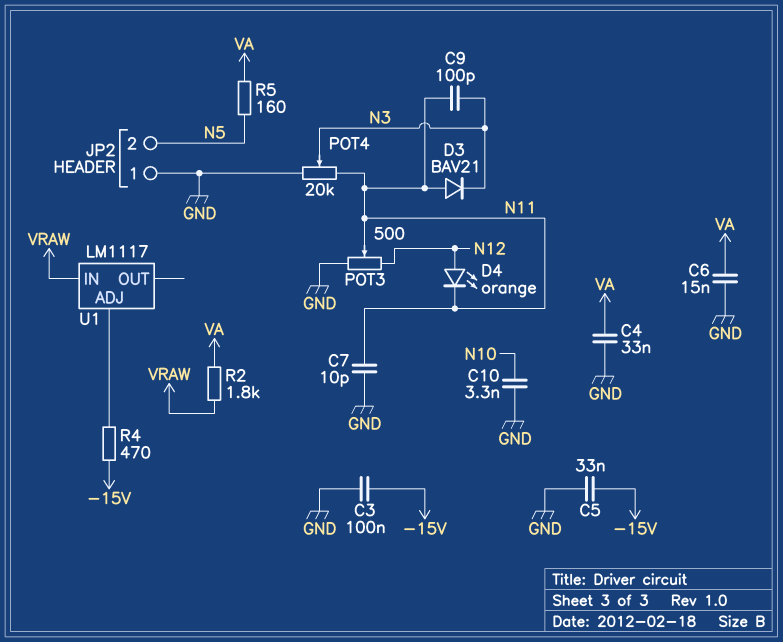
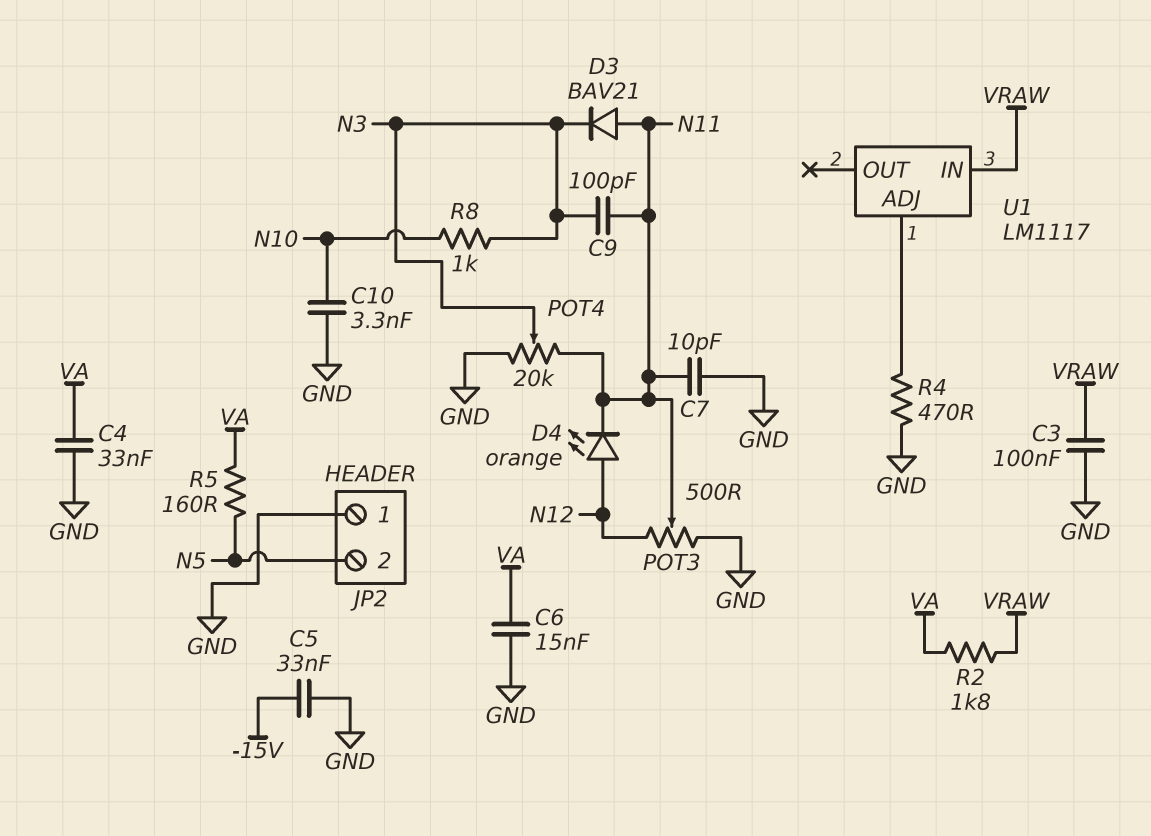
C3: 100nF (-15V, GND) -> 100nF (GND, VRAW)
R4: 470 (-15V, U1/ADJ) -> 470 (GND, U1/ADJ)
R8: none -> 1k (N3, N10)

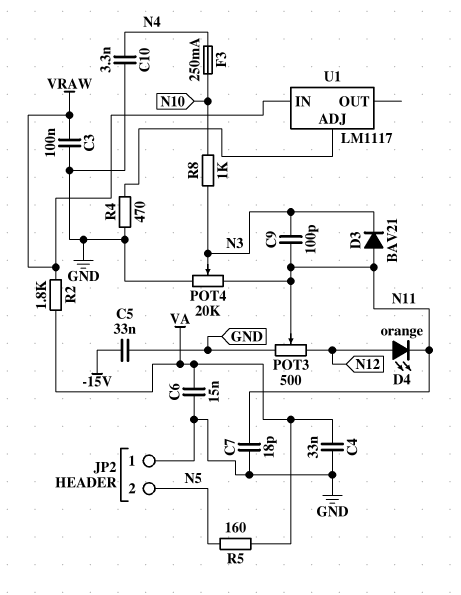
C7: 10pF (GND, N11) -> 18pF (GND, N11)
C10: 3.3nF (GND, N10) -> 3.3nF (GND, N4)
F3: none -> 250mA (N4, N10)

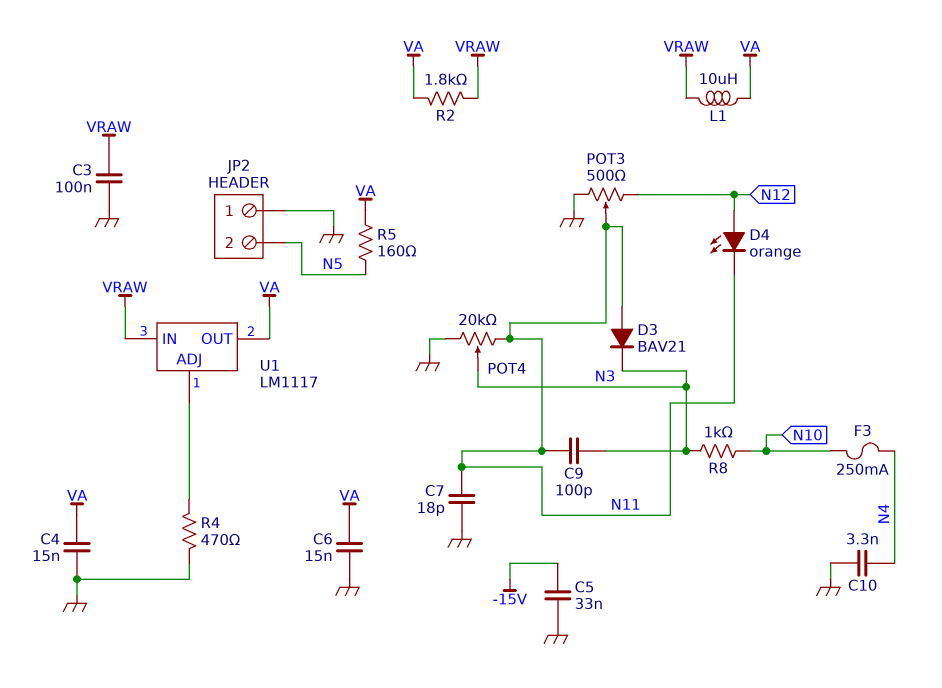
C4: 33nF (GND, VA) -> 15nF (GND, VA)
L1: none -> 10uH (VA, VRAW)
U1 pin OUT: none -> VA

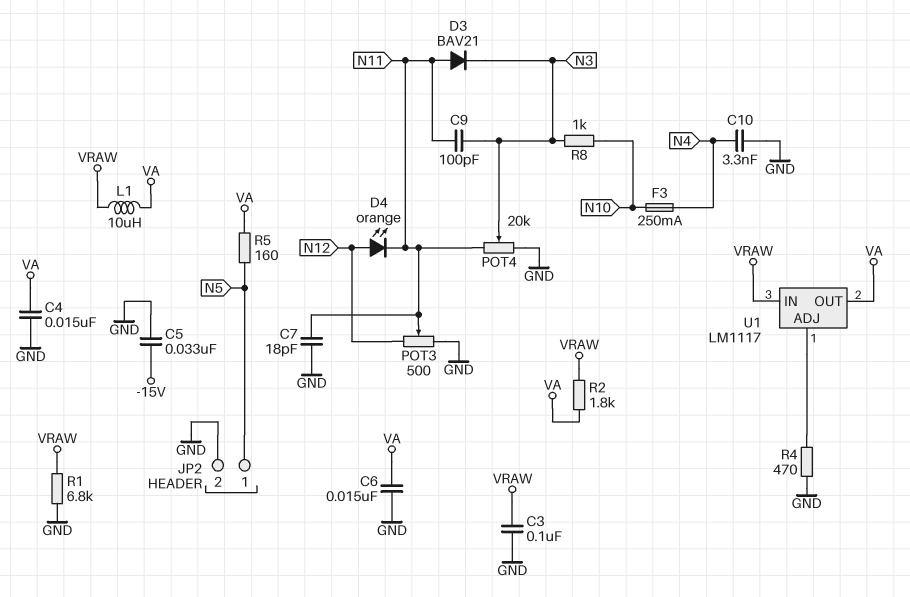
JP2 pin 1: GND -> N5
JP2 pin 2: N5 -> GND
R1: none -> 6.8k (GND, VRAW)

